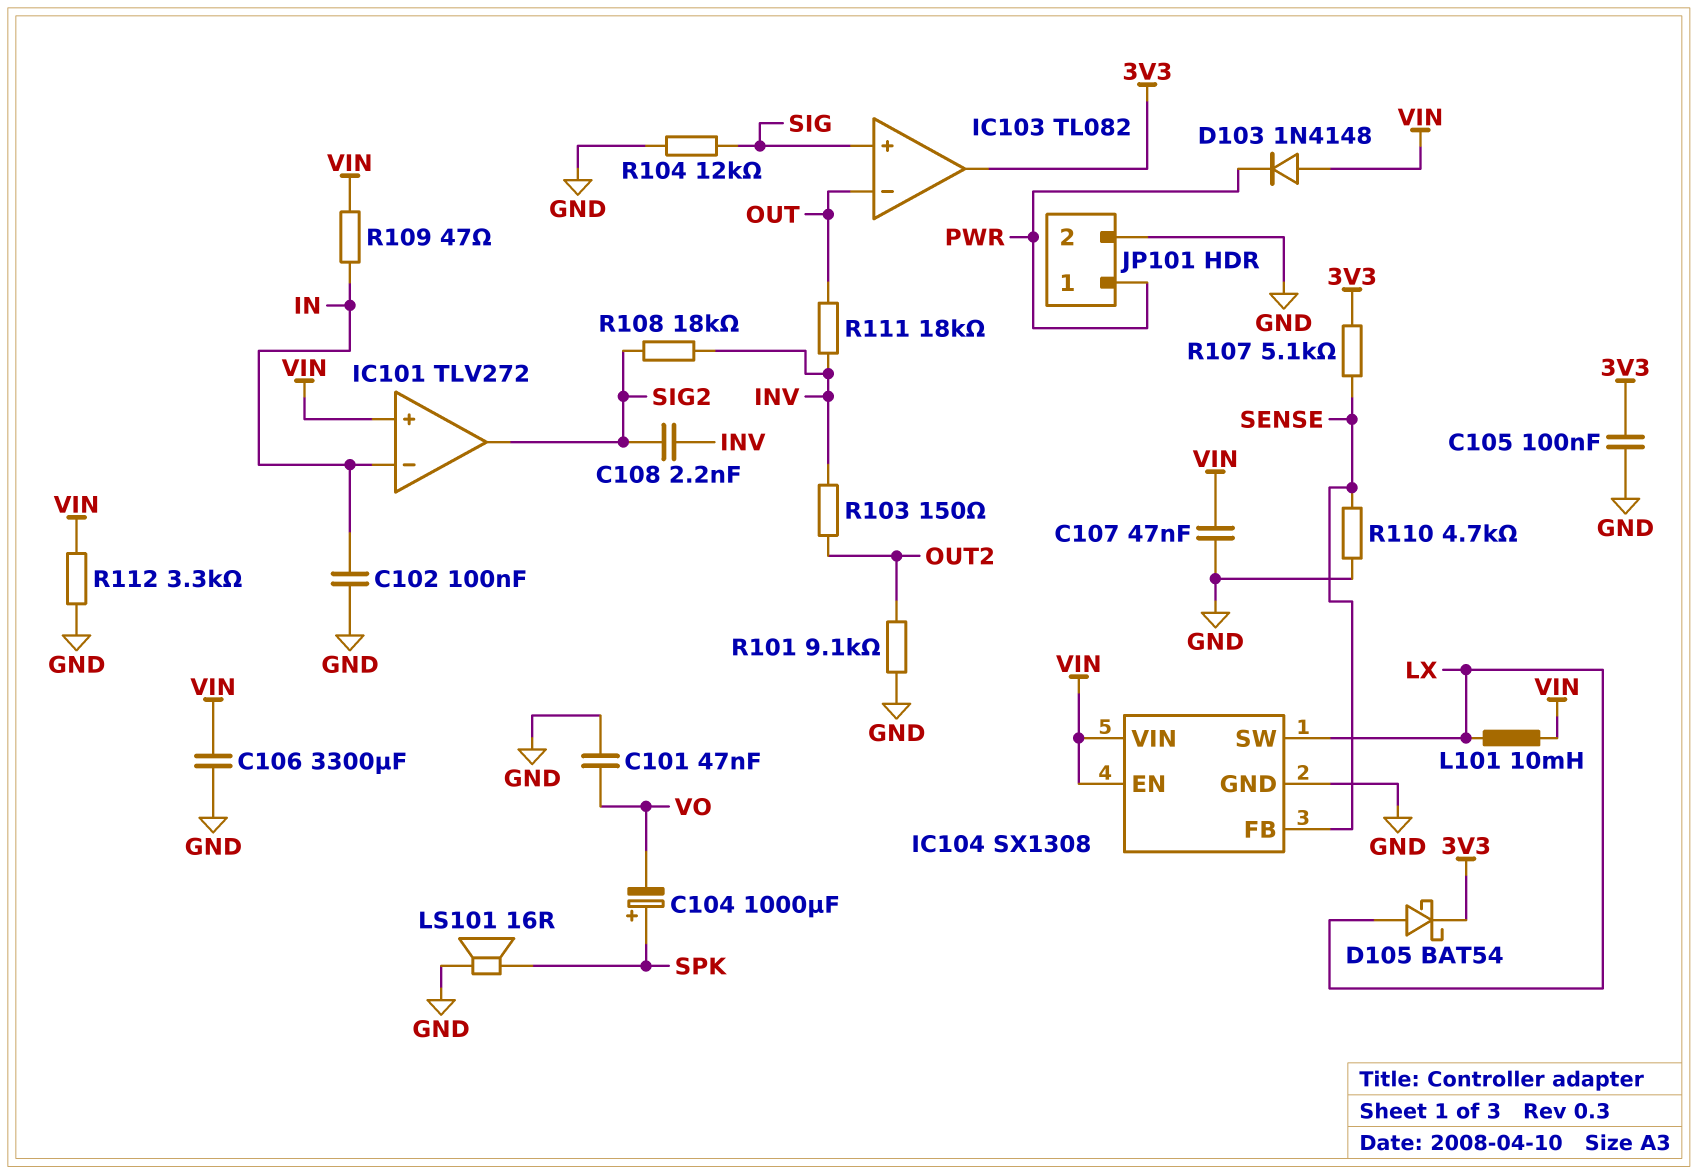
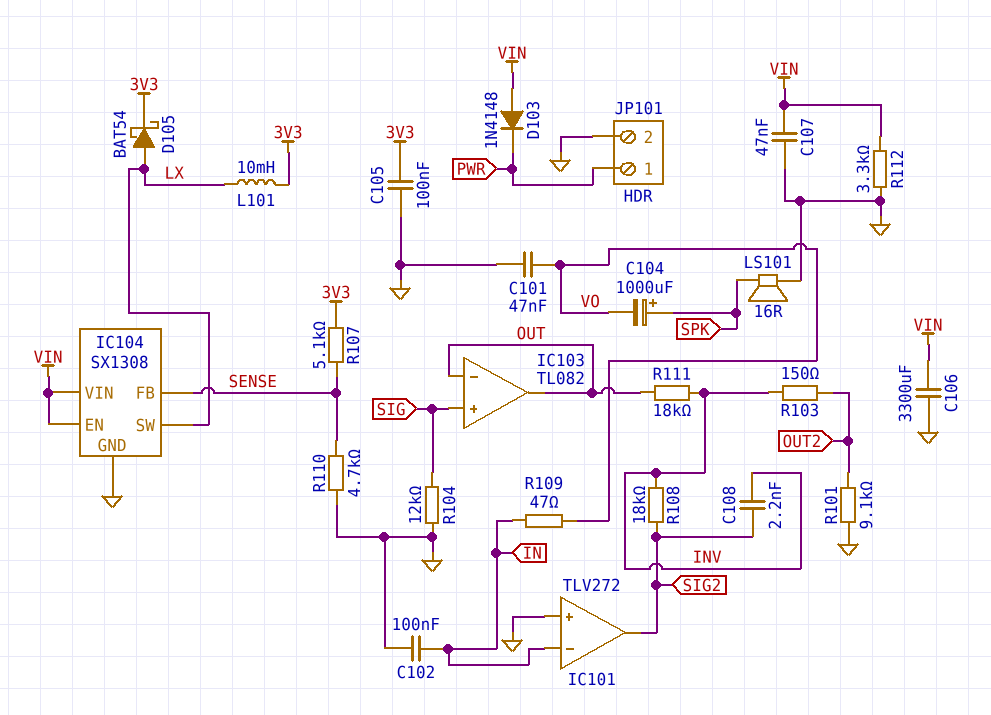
IC101 pin in+: VIN -> GND
IC103 pin out: 3V3 -> OUT
L101: 10mH (LX, VIN) -> 10mH (3V3, LX)
R109: 47 (IN, VIN) -> 47 (IN, VO)

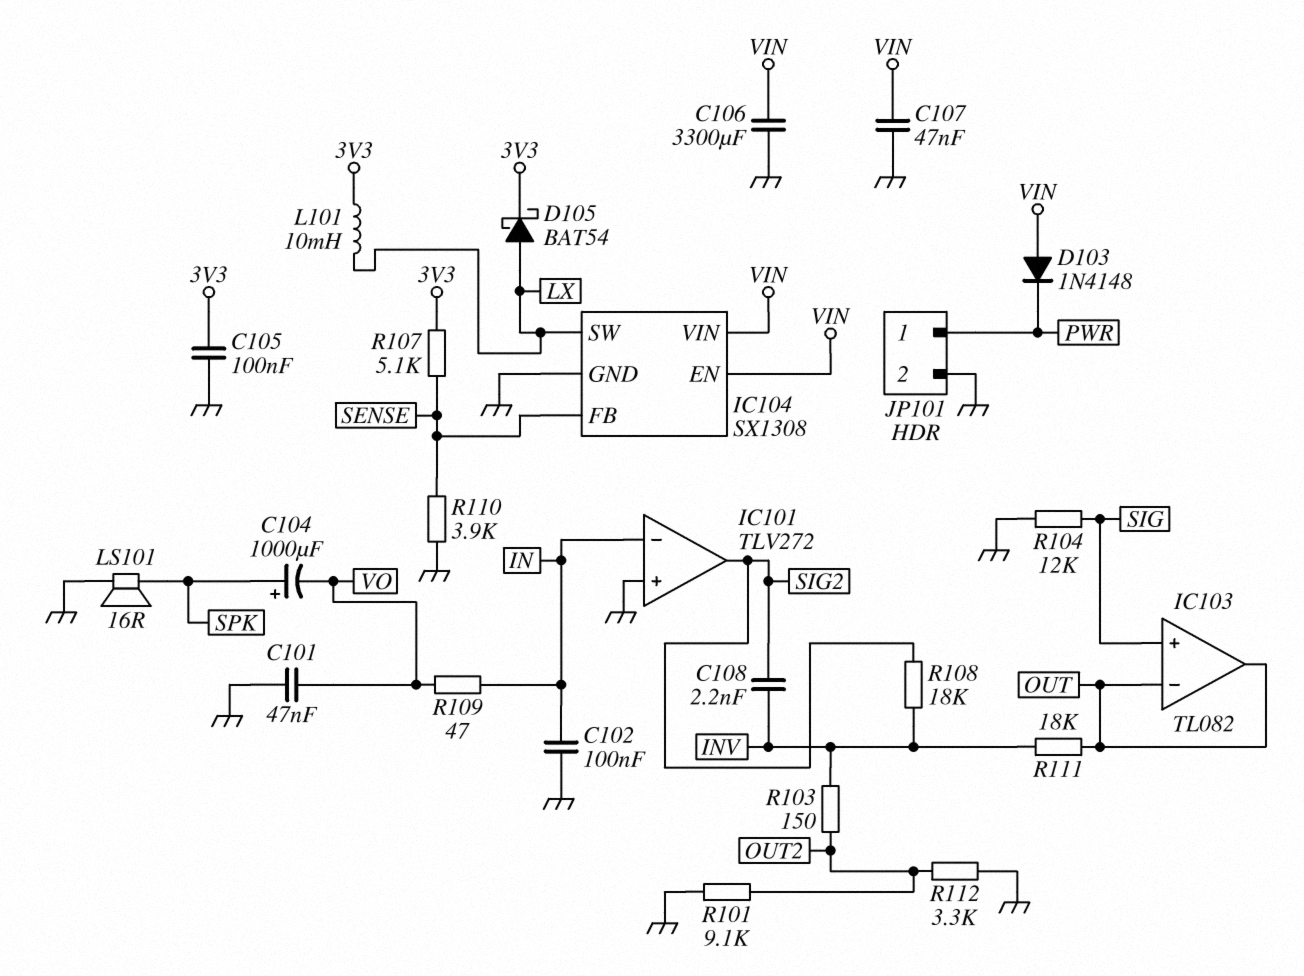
R110: 4.7k (GND, SENSE) -> 3.9k (GND, SENSE)
R112: 3.3k (GND, VIN) -> 3.3k (GND, OUT2)

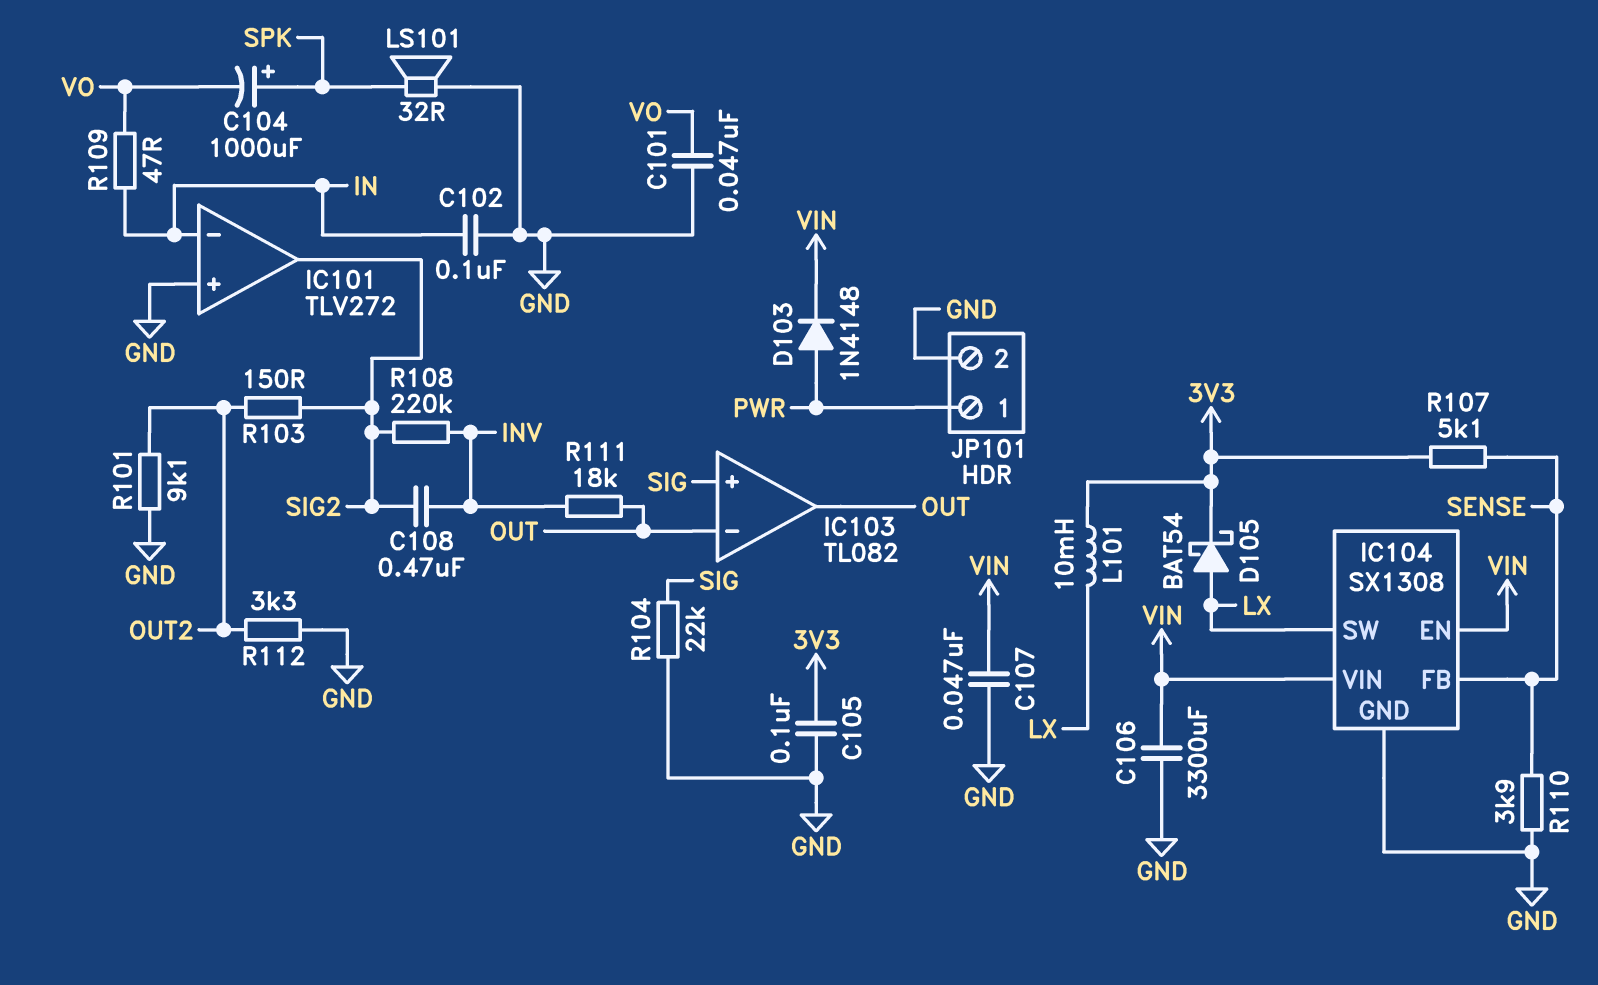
C108: 2.2nF (INV, SIG2) -> 470nF (INV, SIG2)
D103: diode 1N4148 (A VIN, K PWR) -> diode 1N4148 (A PWR, K VIN)
LS101: speaker 16R (GND, SPK) -> speaker 32R (GND, SPK)
R103: 150 (INV, OUT2) -> 150 (OUT2, SIG2)
R104: 12k (GND, SIG) -> 22k (GND, SIG)
R108: 18k (INV, SIG2) -> 220k (INV, SIG2)

